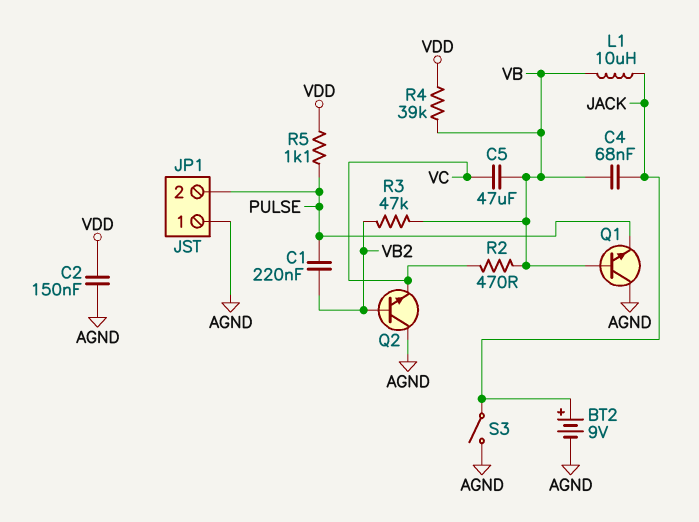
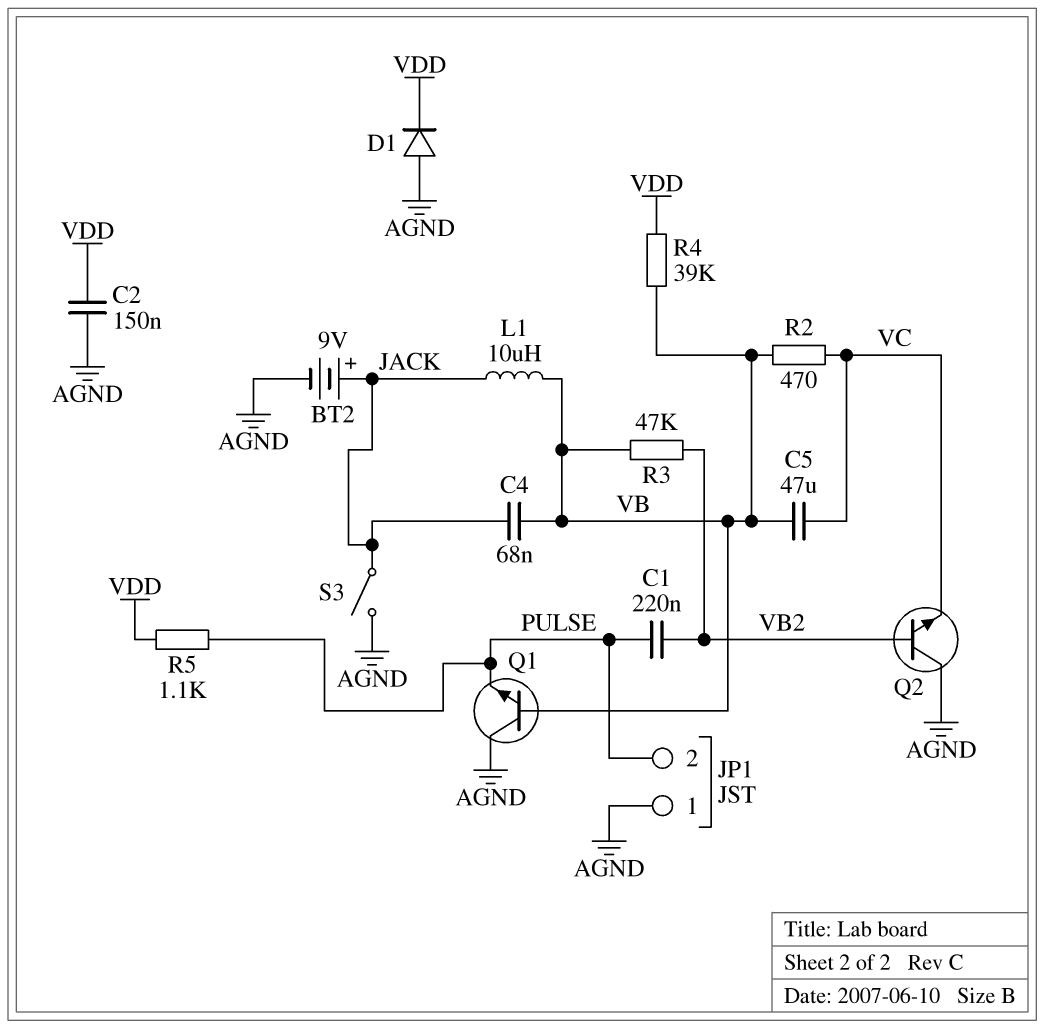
D1: none -> diode (A AGND, K VDD)

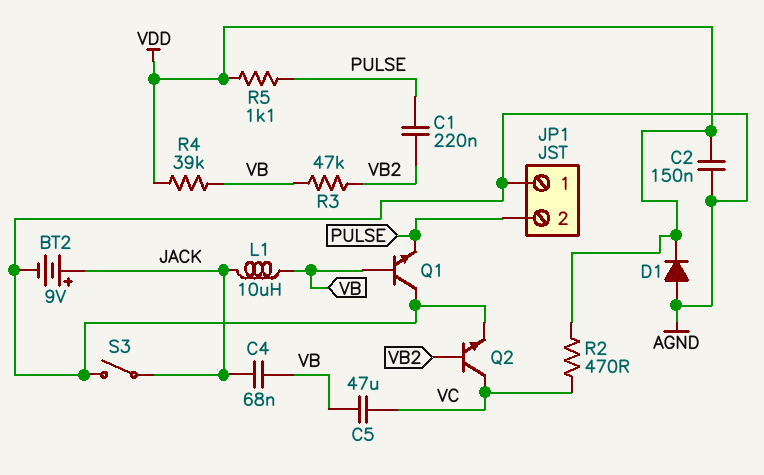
Q2: NPN (B VB2, C AGND, E VC) -> NPN (B VB2, C VC, E AGND)
R2: 470 (VB, VC) -> 470 (VC, VDD)

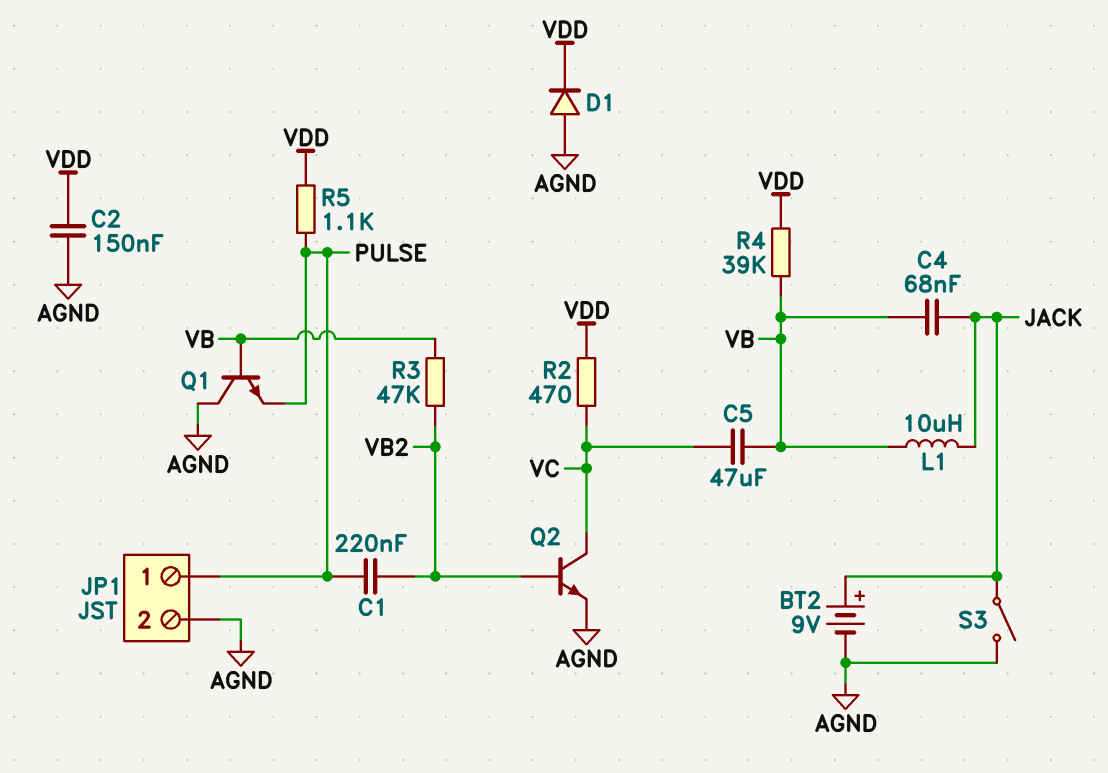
JP1 pin 1: AGND -> PULSE
JP1 pin 2: PULSE -> AGND

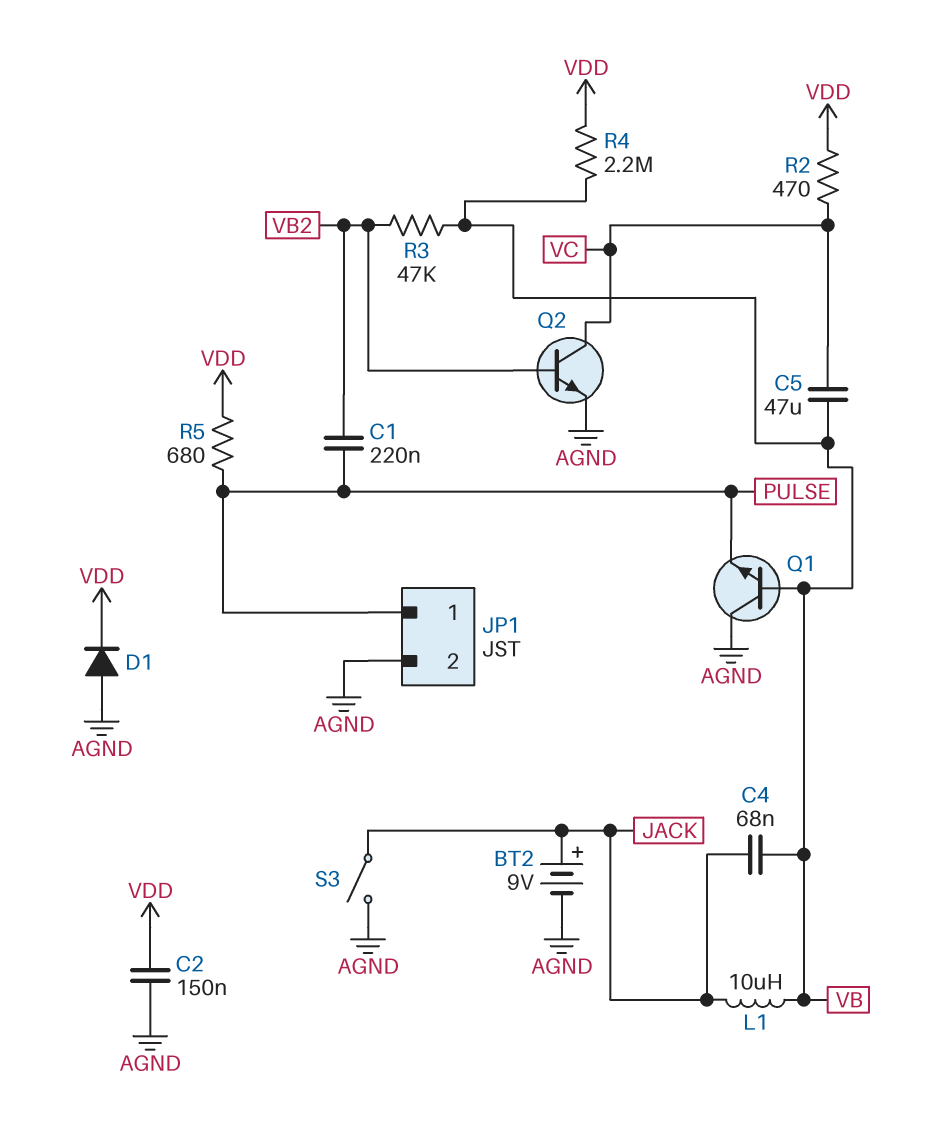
R4: 39k (VB, VDD) -> 2.2M (VB, VDD)
R5: 1.1k (PULSE, VDD) -> 680 (PULSE, VDD)

